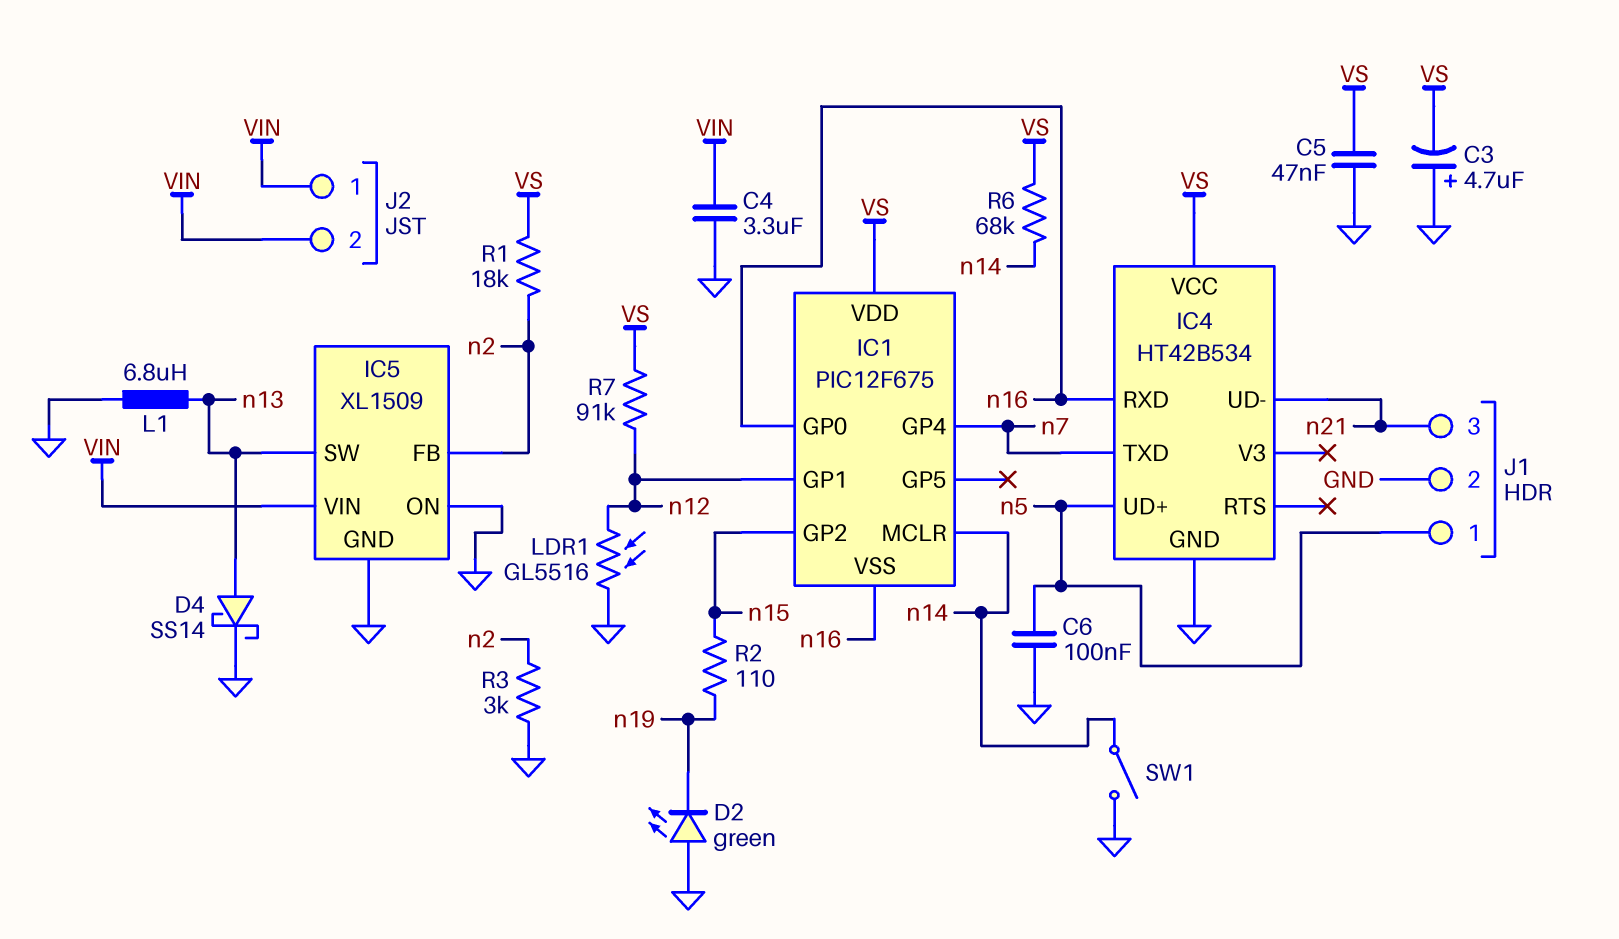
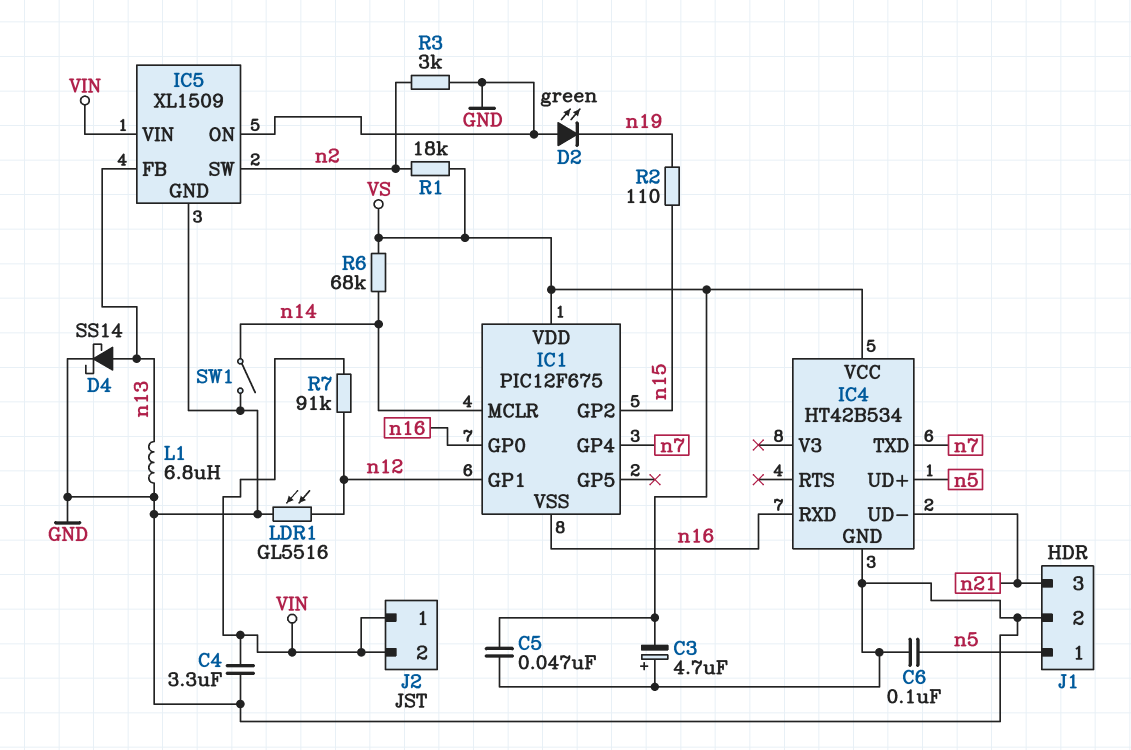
IC5 pin FB: n2 -> n13
IC5 pin SW: n13 -> n2
R7: 91k (VS, n12) -> 91k (VIN, n12)

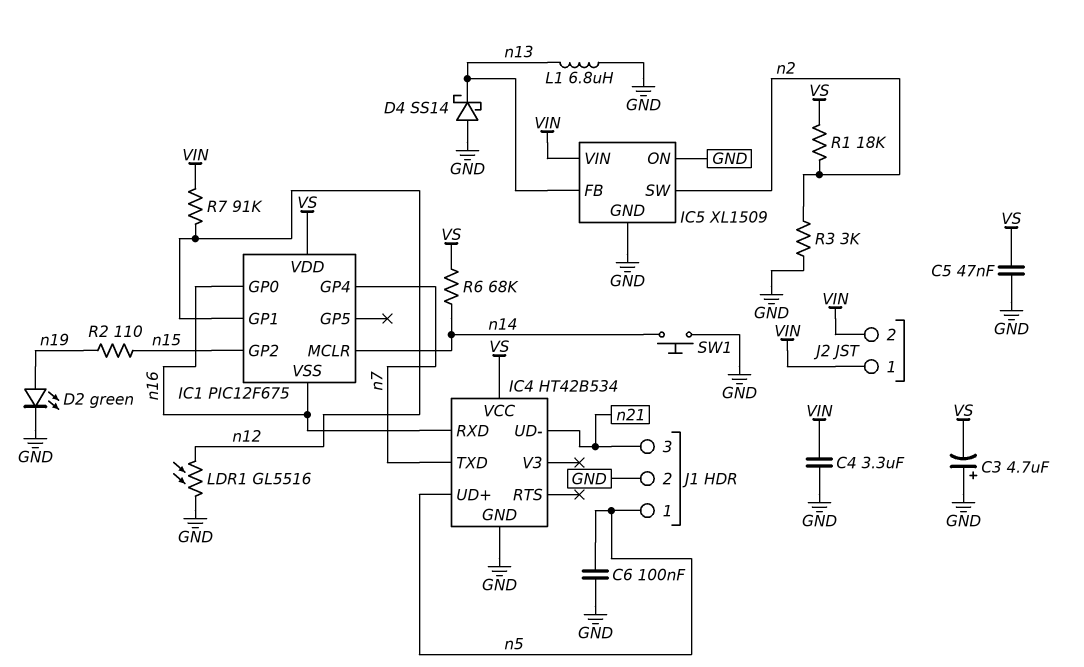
D2: LED green (A GND, K n19) -> LED green (A n19, K GND)
D4: schottky SS14 (A n13, K GND) -> schottky SS14 (A GND, K n13)
SW1: switch (GND, n14) -> button (GND, n14)

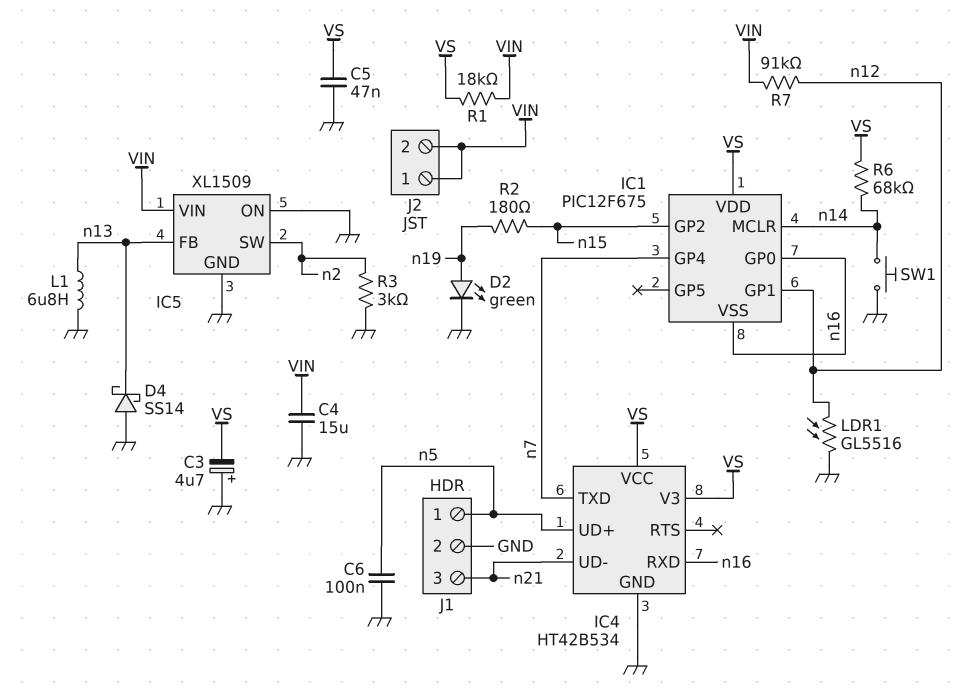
C4: 3.3uF (GND, VIN) -> 15uF (GND, VIN)
IC4 pin V3: none -> VS
R1: 18k (VS, n2) -> 18k (VIN, VS)
R2: 110 (n15, n19) -> 180 (n15, n19)

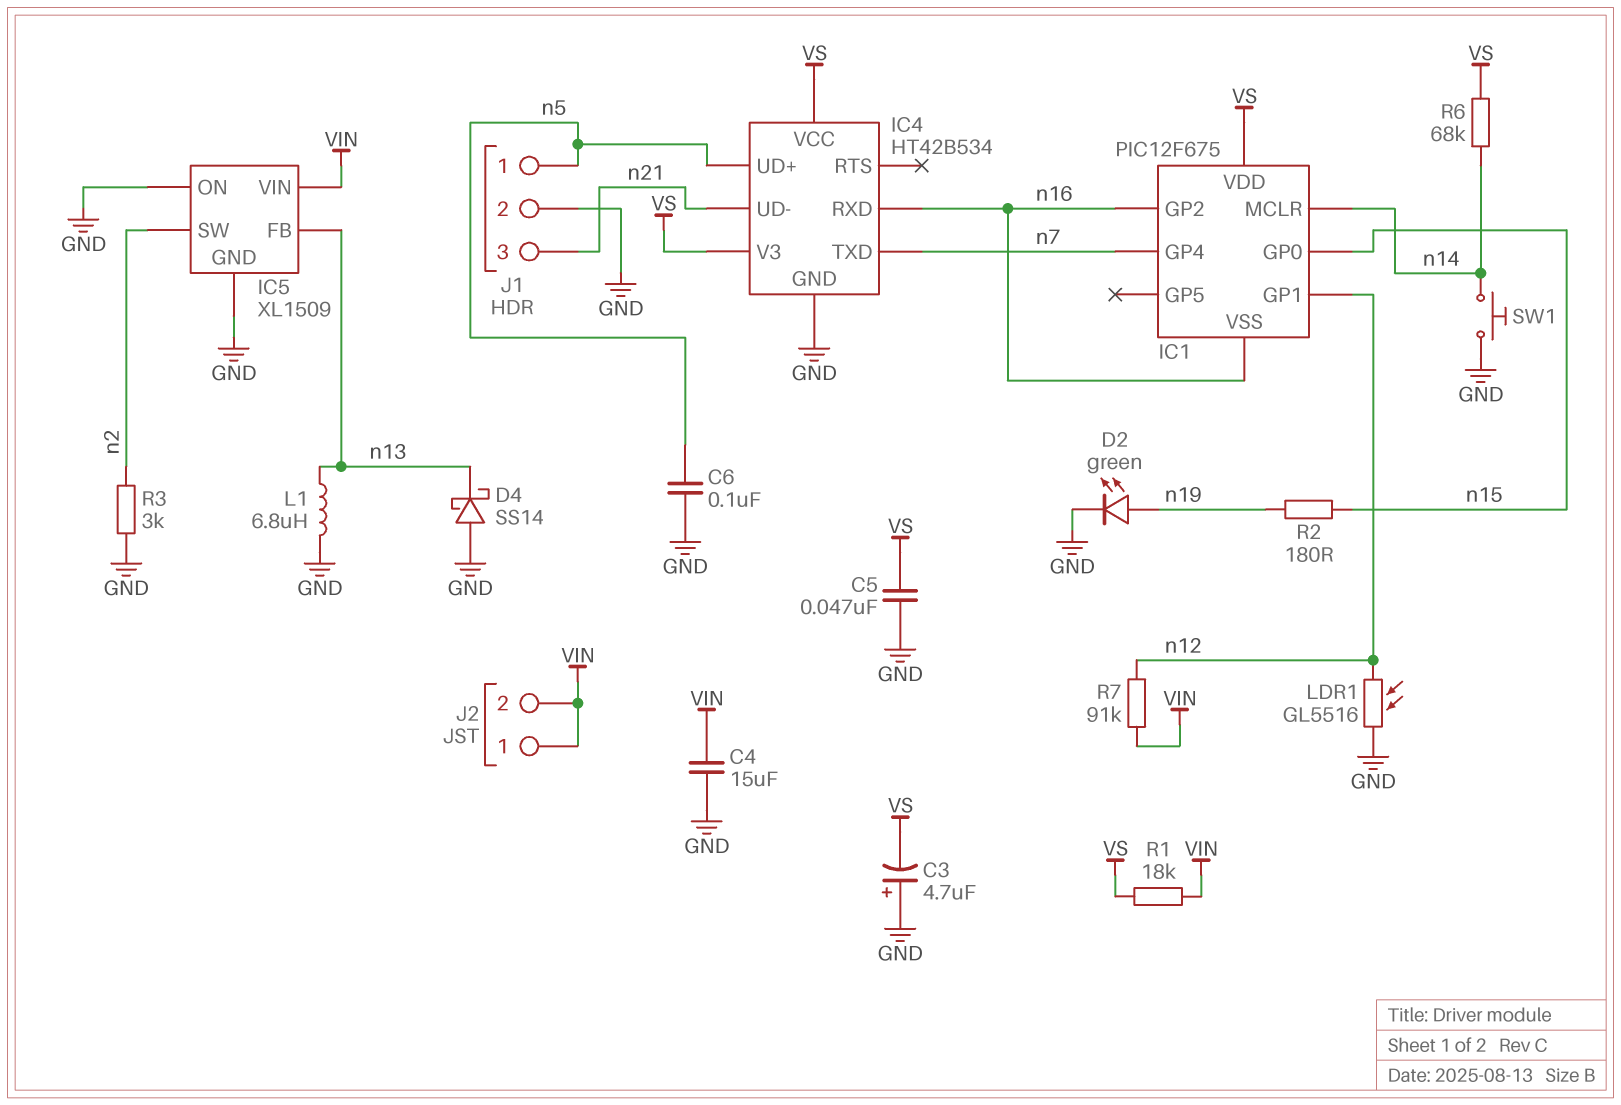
IC1 pin GP0: n16 -> n15
IC1 pin GP2: n15 -> n16

